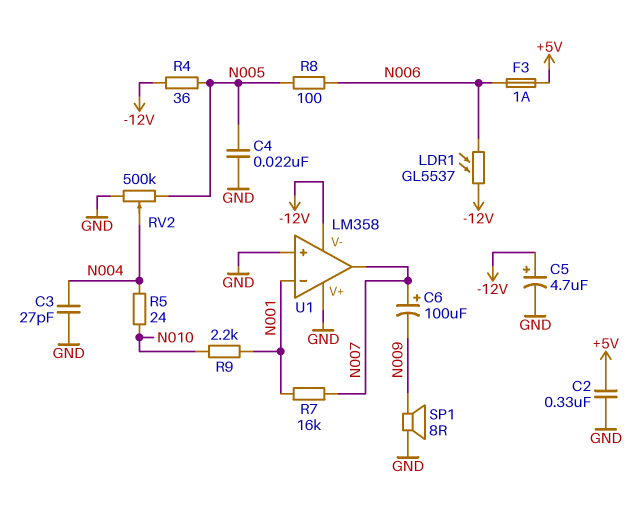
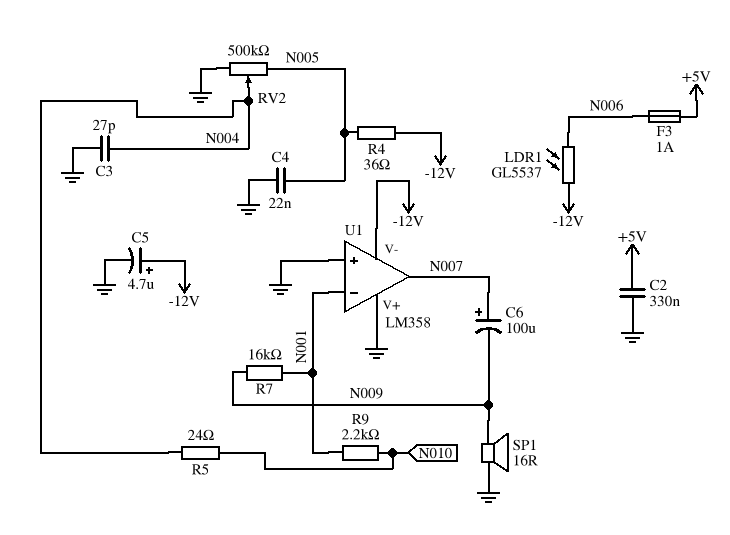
R7: 16k (N001, N007) -> 16k (N001, N009)
R8: 100 (N005, N006) -> none
SP1: speaker 8R (GND, N009) -> speaker 16R (GND, N009)

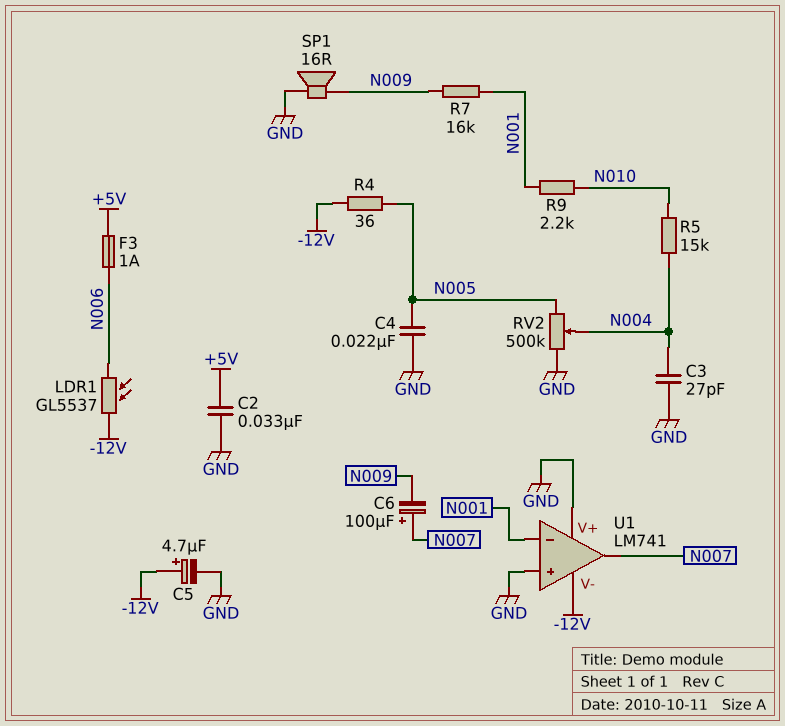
C2: 330nF (+5V, GND) -> 33nF (+5V, GND)
R5: 24 (N004, N010) -> 15k (N004, N010)
U1: LM358 -> LM741

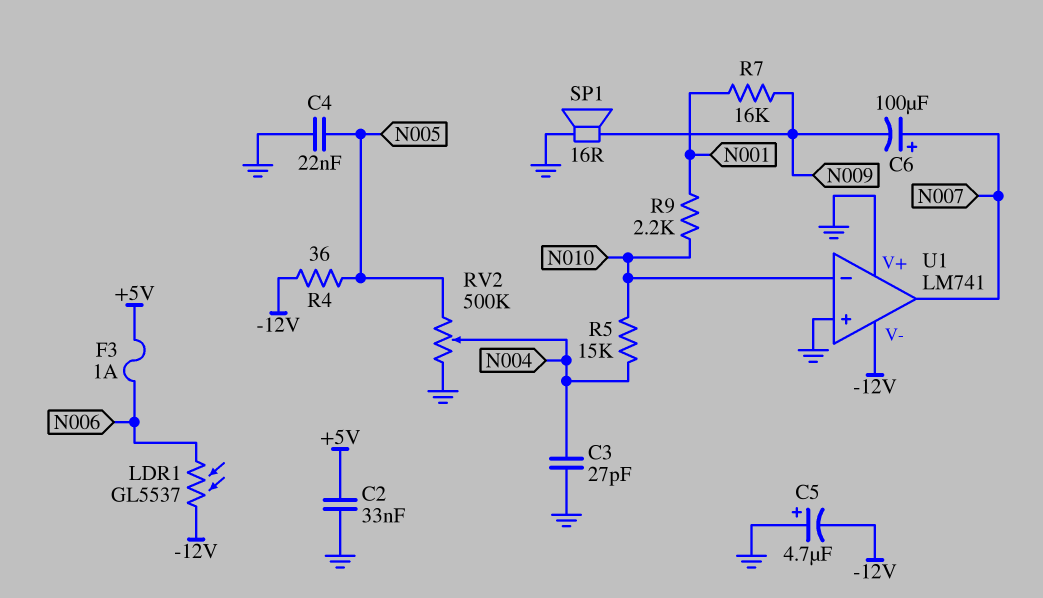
C5: 4.7uF (plus -12V, minus GND) -> 4.7uF (plus GND, minus -12V)
U1 pin in-: N001 -> N010

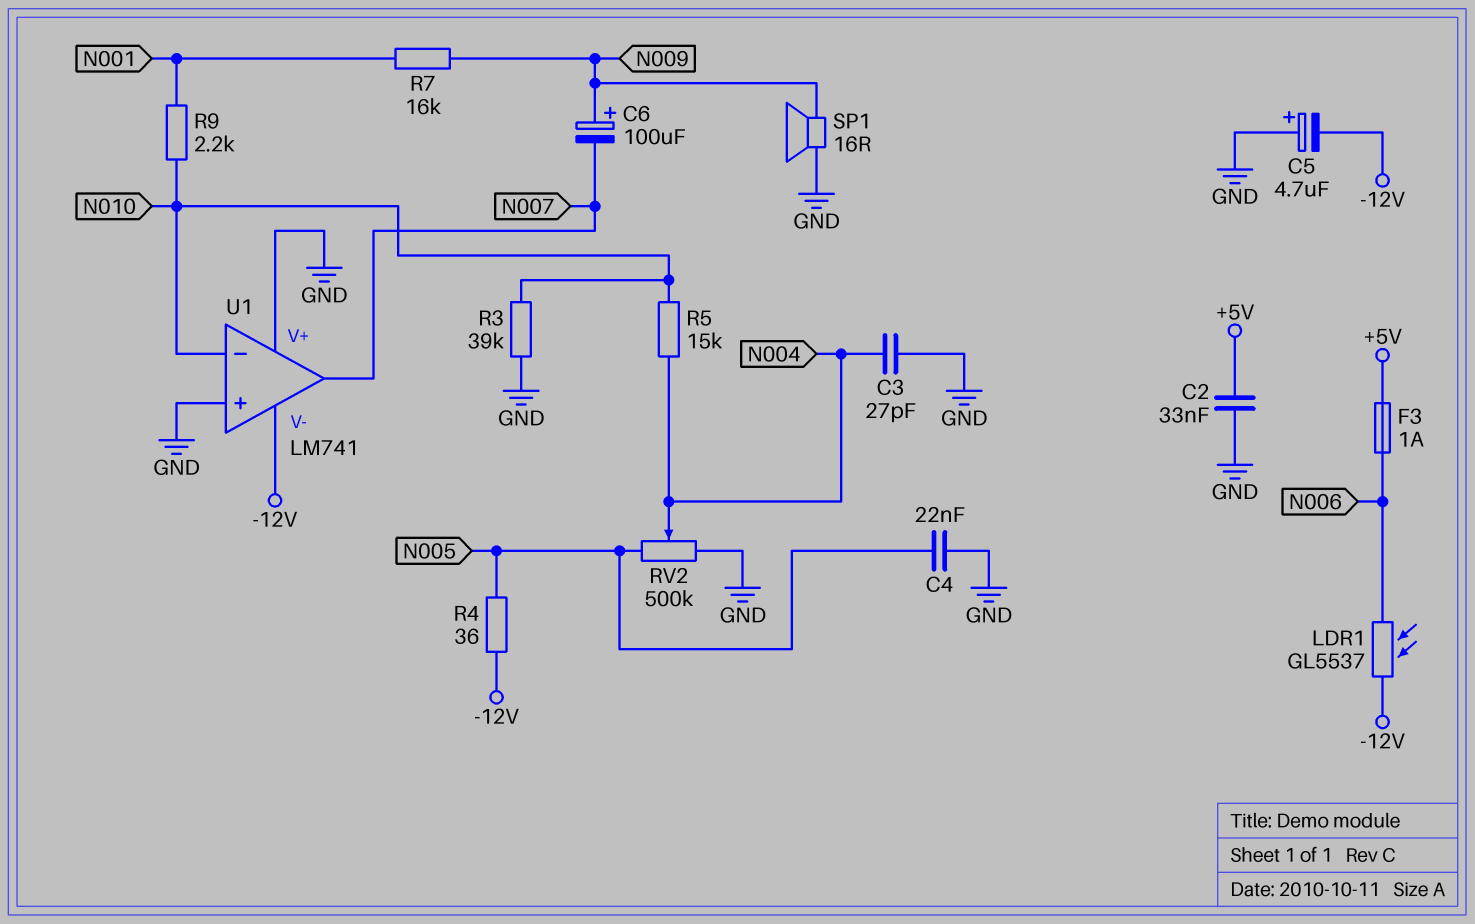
C6: 100uF (plus N007, minus N009) -> 100uF (plus N009, minus N007)
R3: none -> 39k (GND, N010)

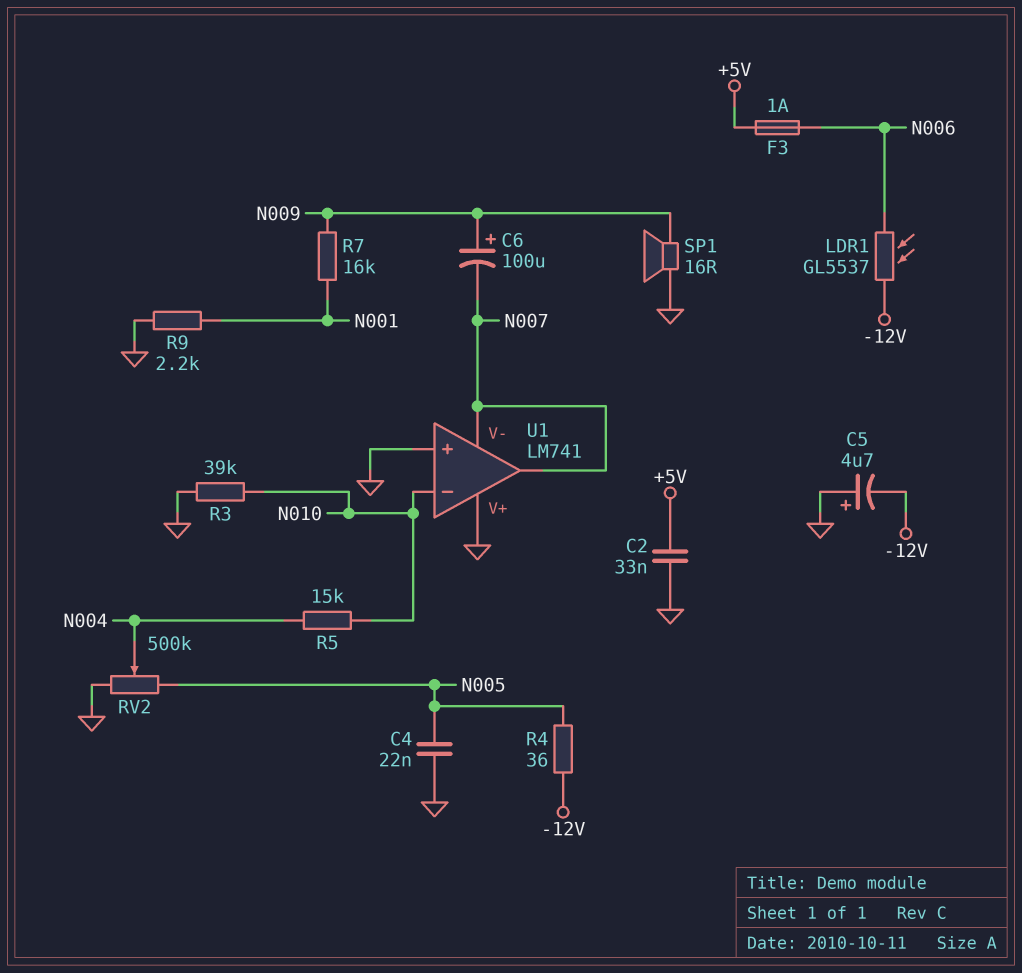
C3: 27pF (GND, N004) -> none
R9: 2.2k (N001, N010) -> 2.2k (GND, N001)
U1 pin V-: -12V -> N007

